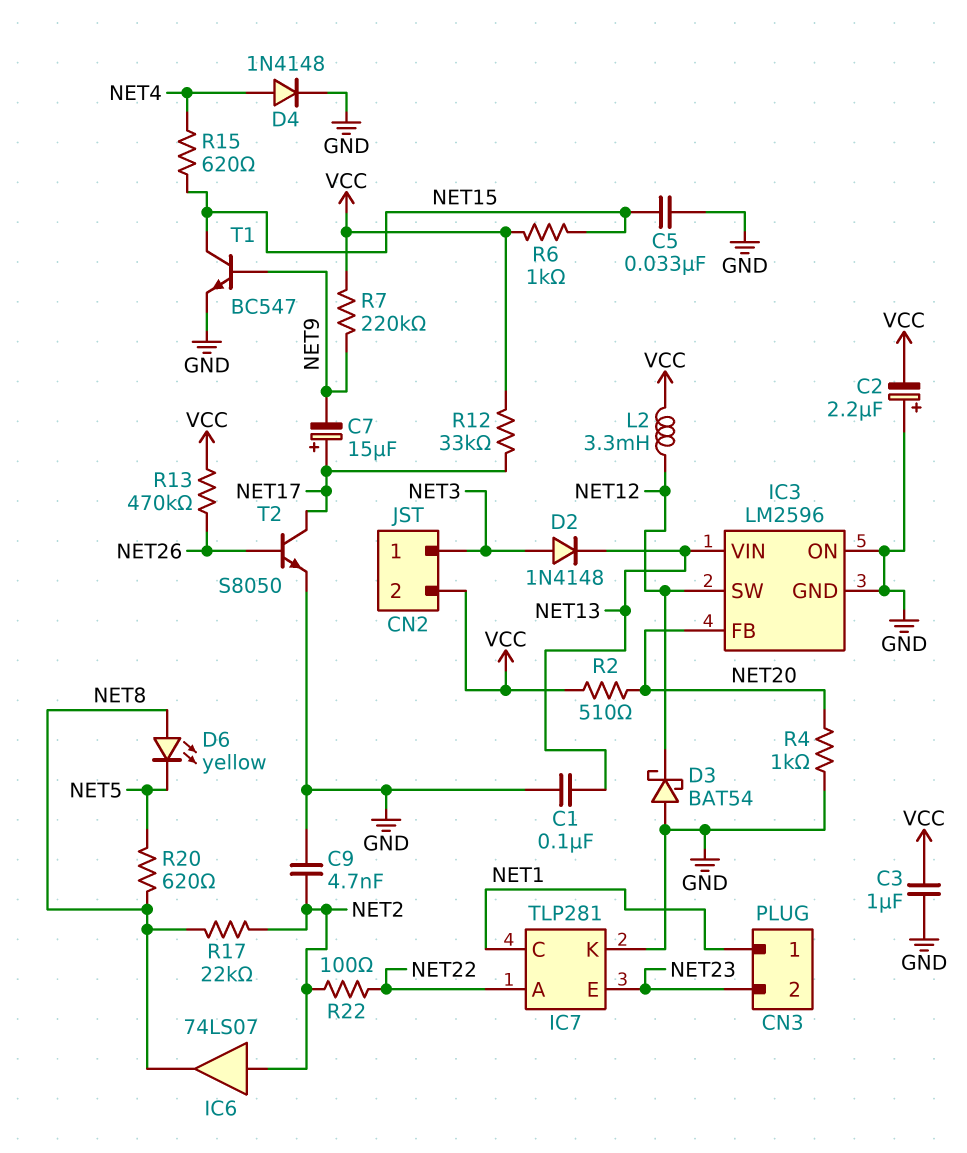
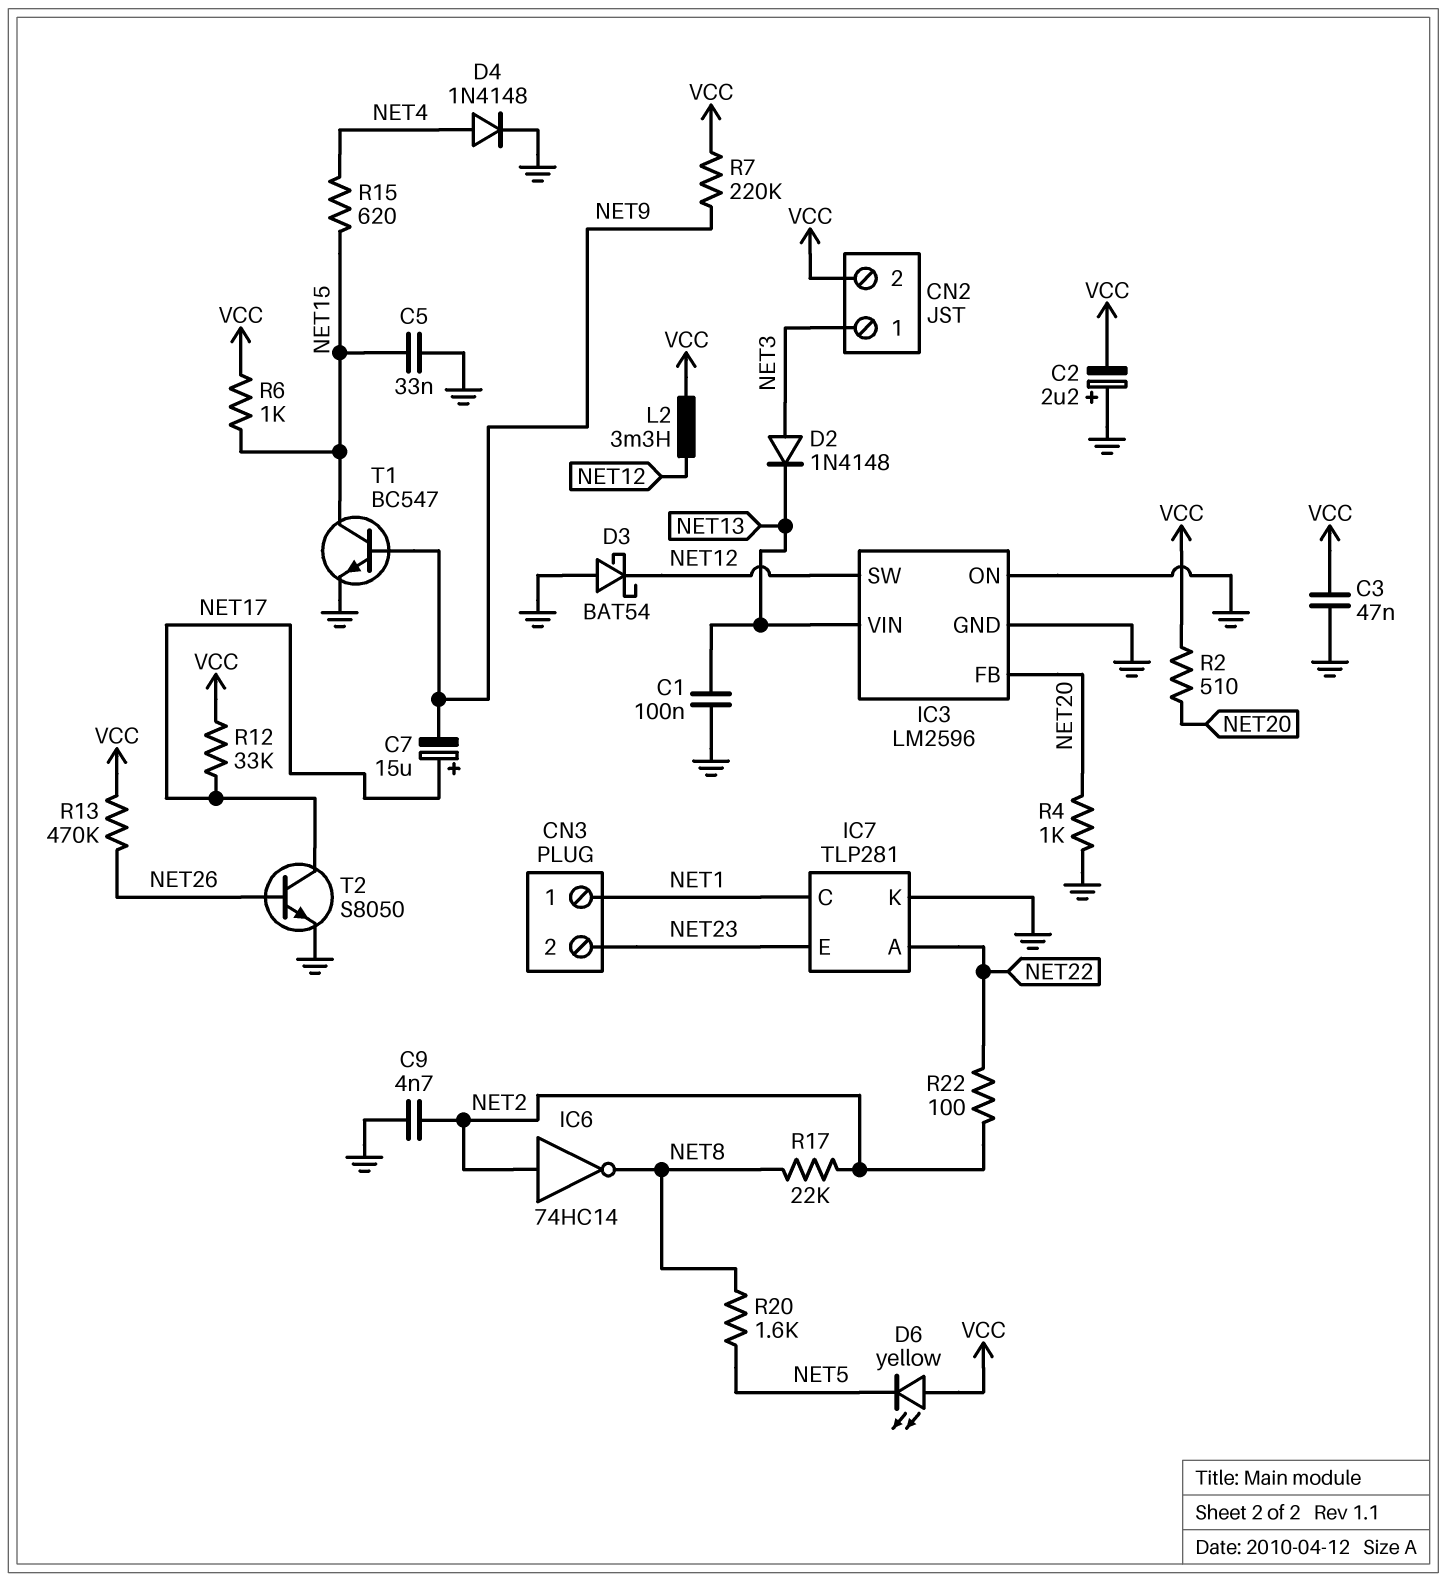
C3: 1uF (GND, VCC) -> 47nF (GND, VCC)
D6: LED yellow (A NET8, K NET5) -> LED yellow (A VCC, K NET5)
IC6: buffer 74LS07 (in NET2, out NET8) -> NOT 74HC14 (in NET2, out NET8)
R20: 620 (NET5, NET8) -> 1.6k (NET5, NET8)

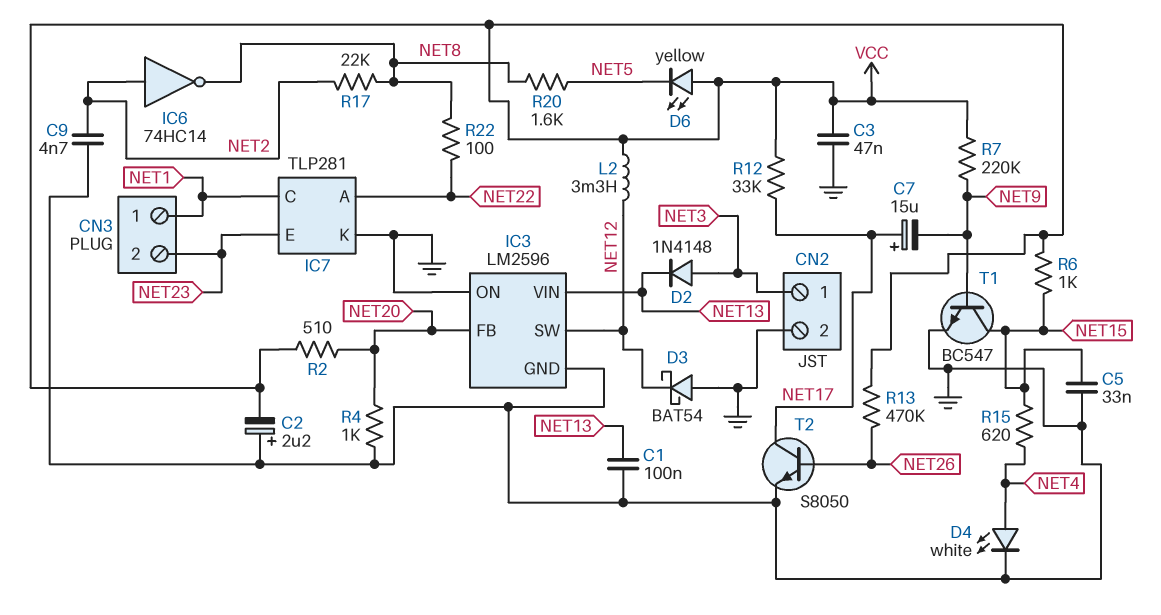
CN2 pin 2: VCC -> GND
D4: diode 1N4148 (A NET4, K GND) -> LED white (A NET4, K GND)
R22: 100 (NET2, NET22) -> 100 (NET8, NET22)

